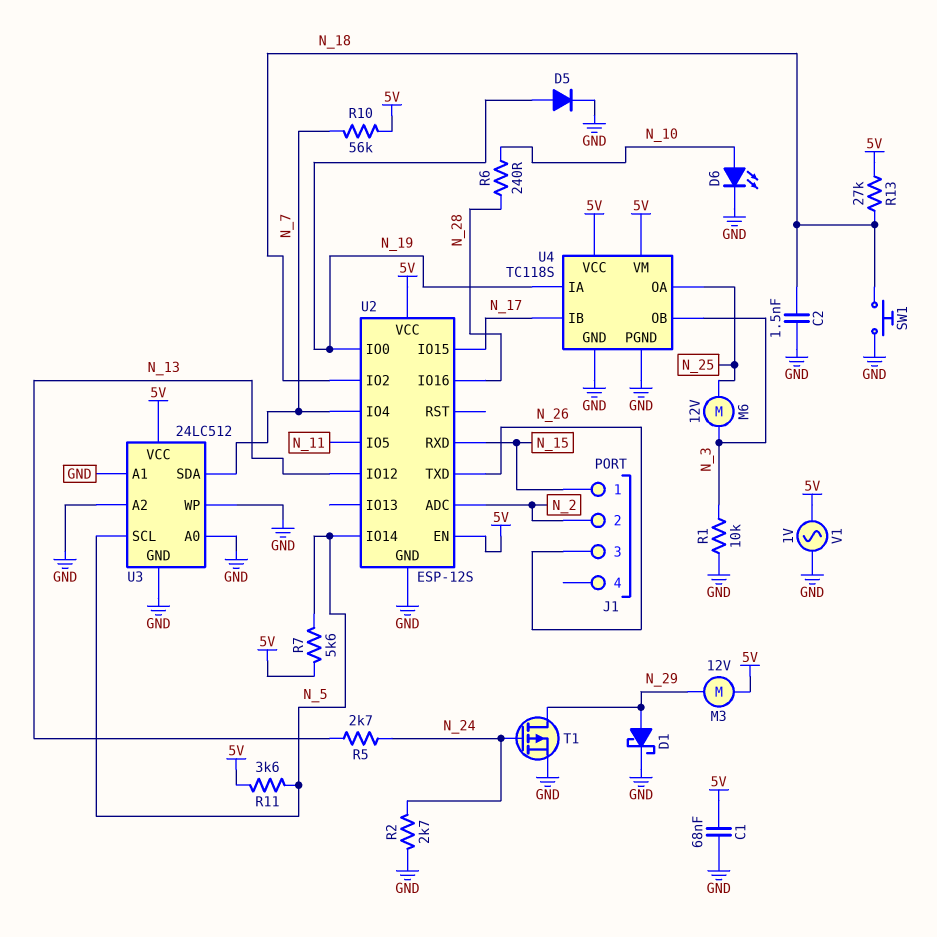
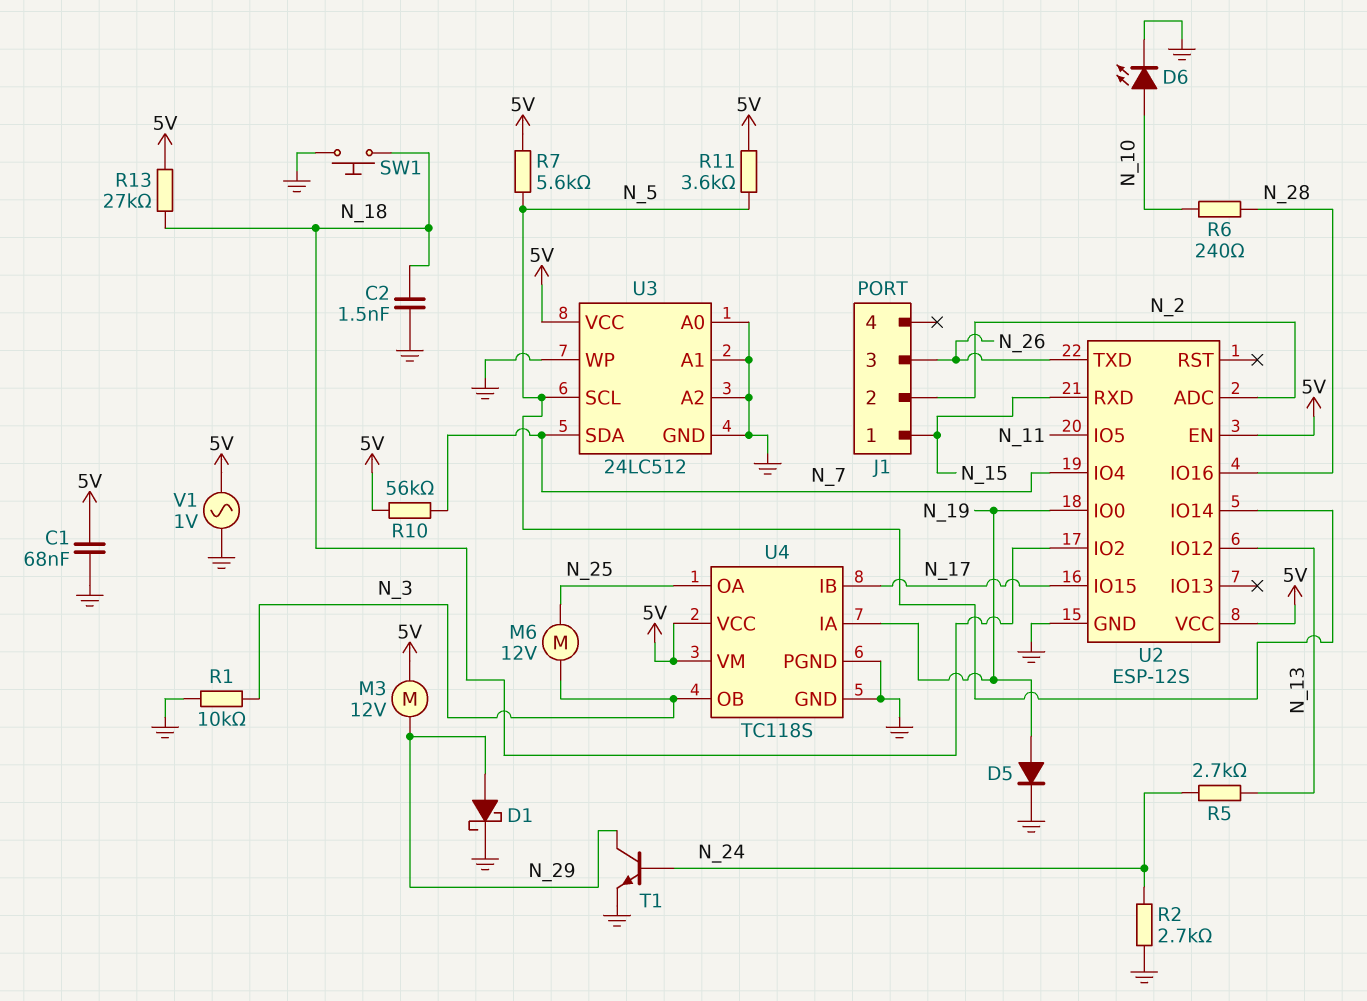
T1: PMOS (G N_24, D N_29, S GND) -> NPN (B N_24, C N_29, E GND)

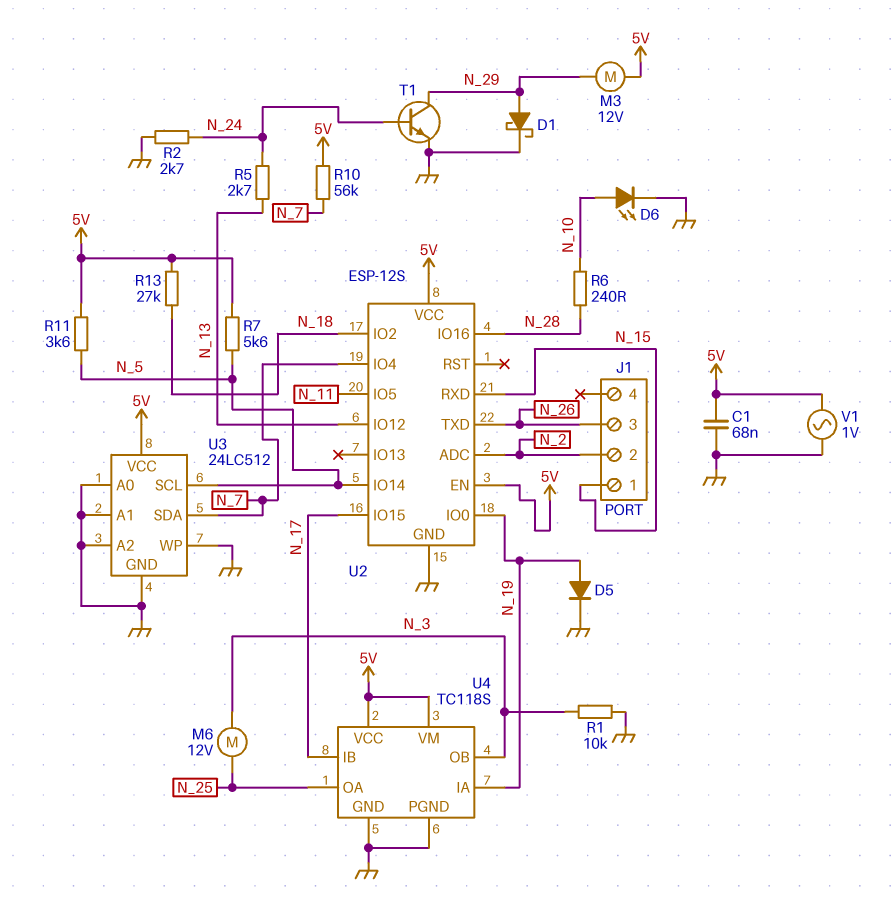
C2: 1.5nF (GND, N_18) -> none
SW1: button (GND, N_18) -> none

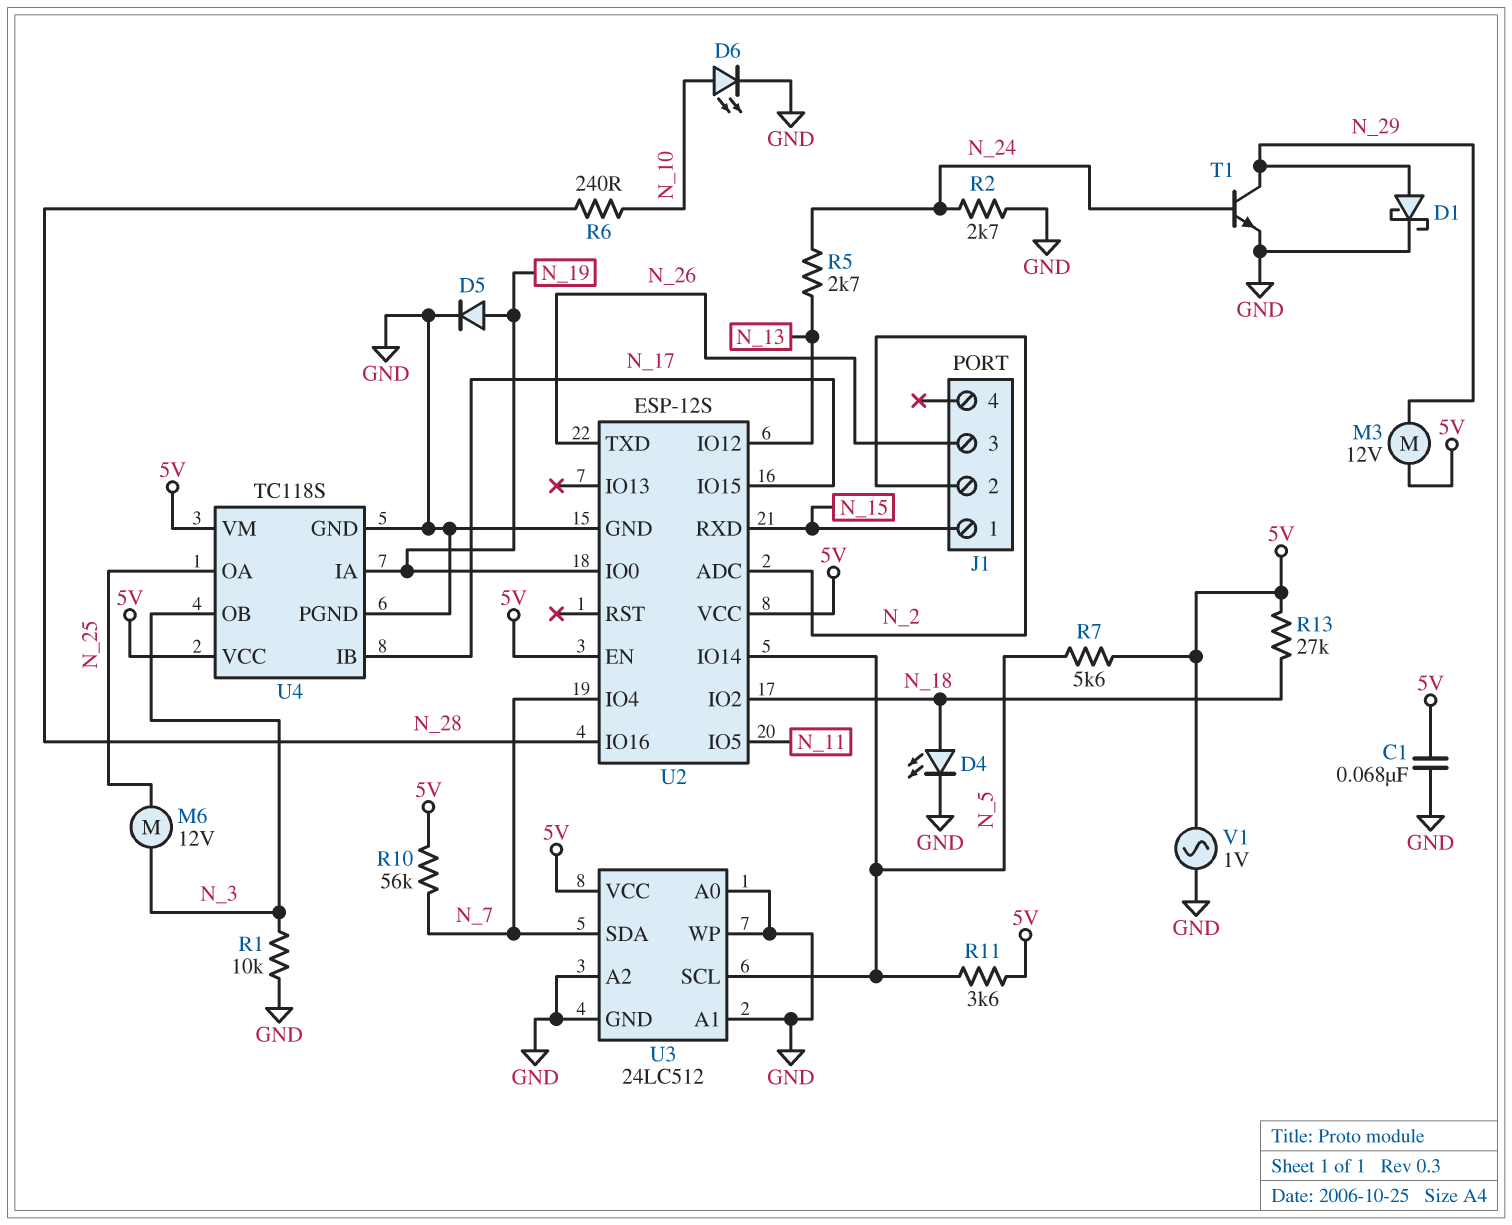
D4: none -> LED (A N_18, K GND)

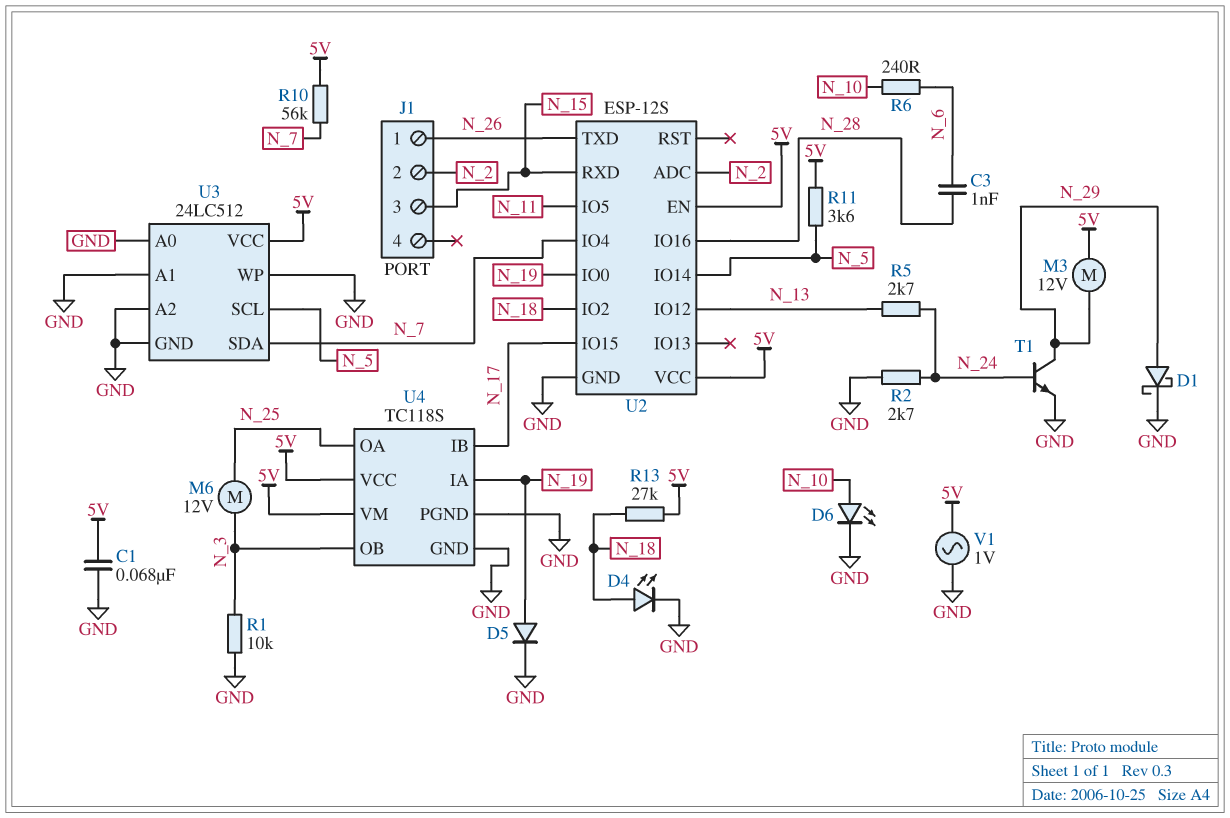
C3: none -> 1nF (N_6, N_28)
J1 pin 1: N_15 -> N_26
J1 pin 3: N_26 -> N_15
R6: 240 (N_10, N_28) -> 240 (N_6, N_10)
R7: 5.6k (5V, N_5) -> none

